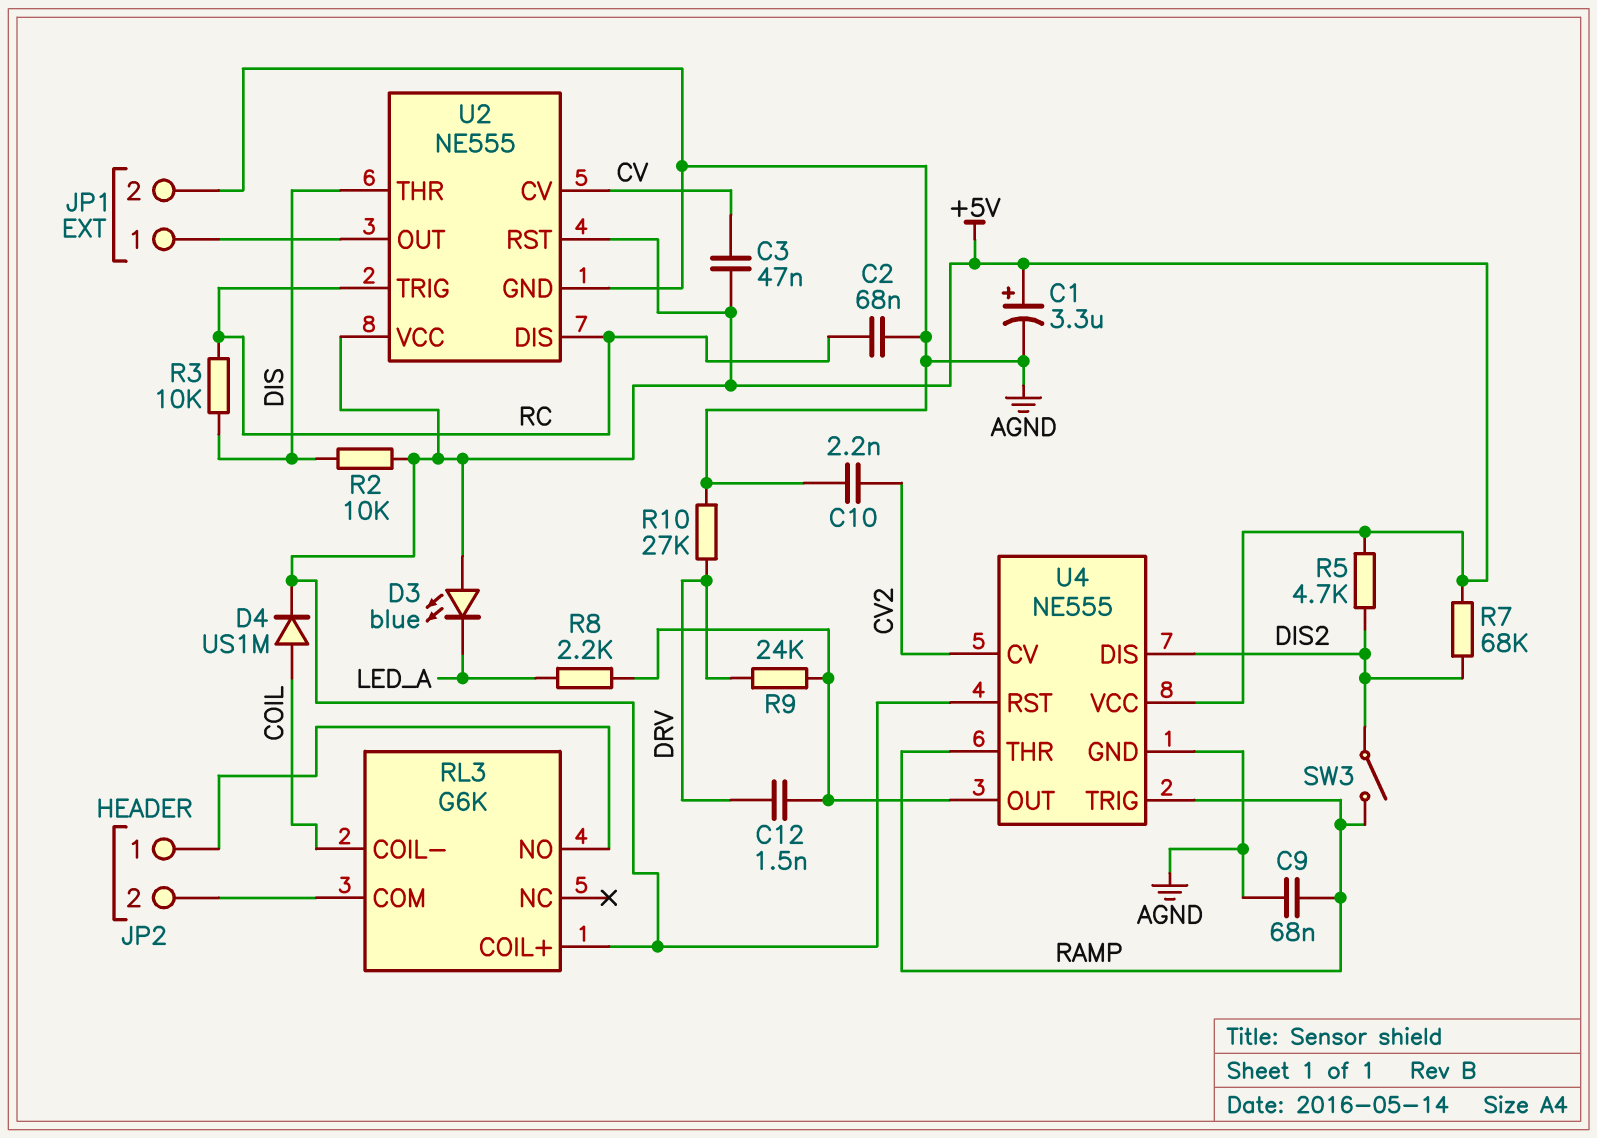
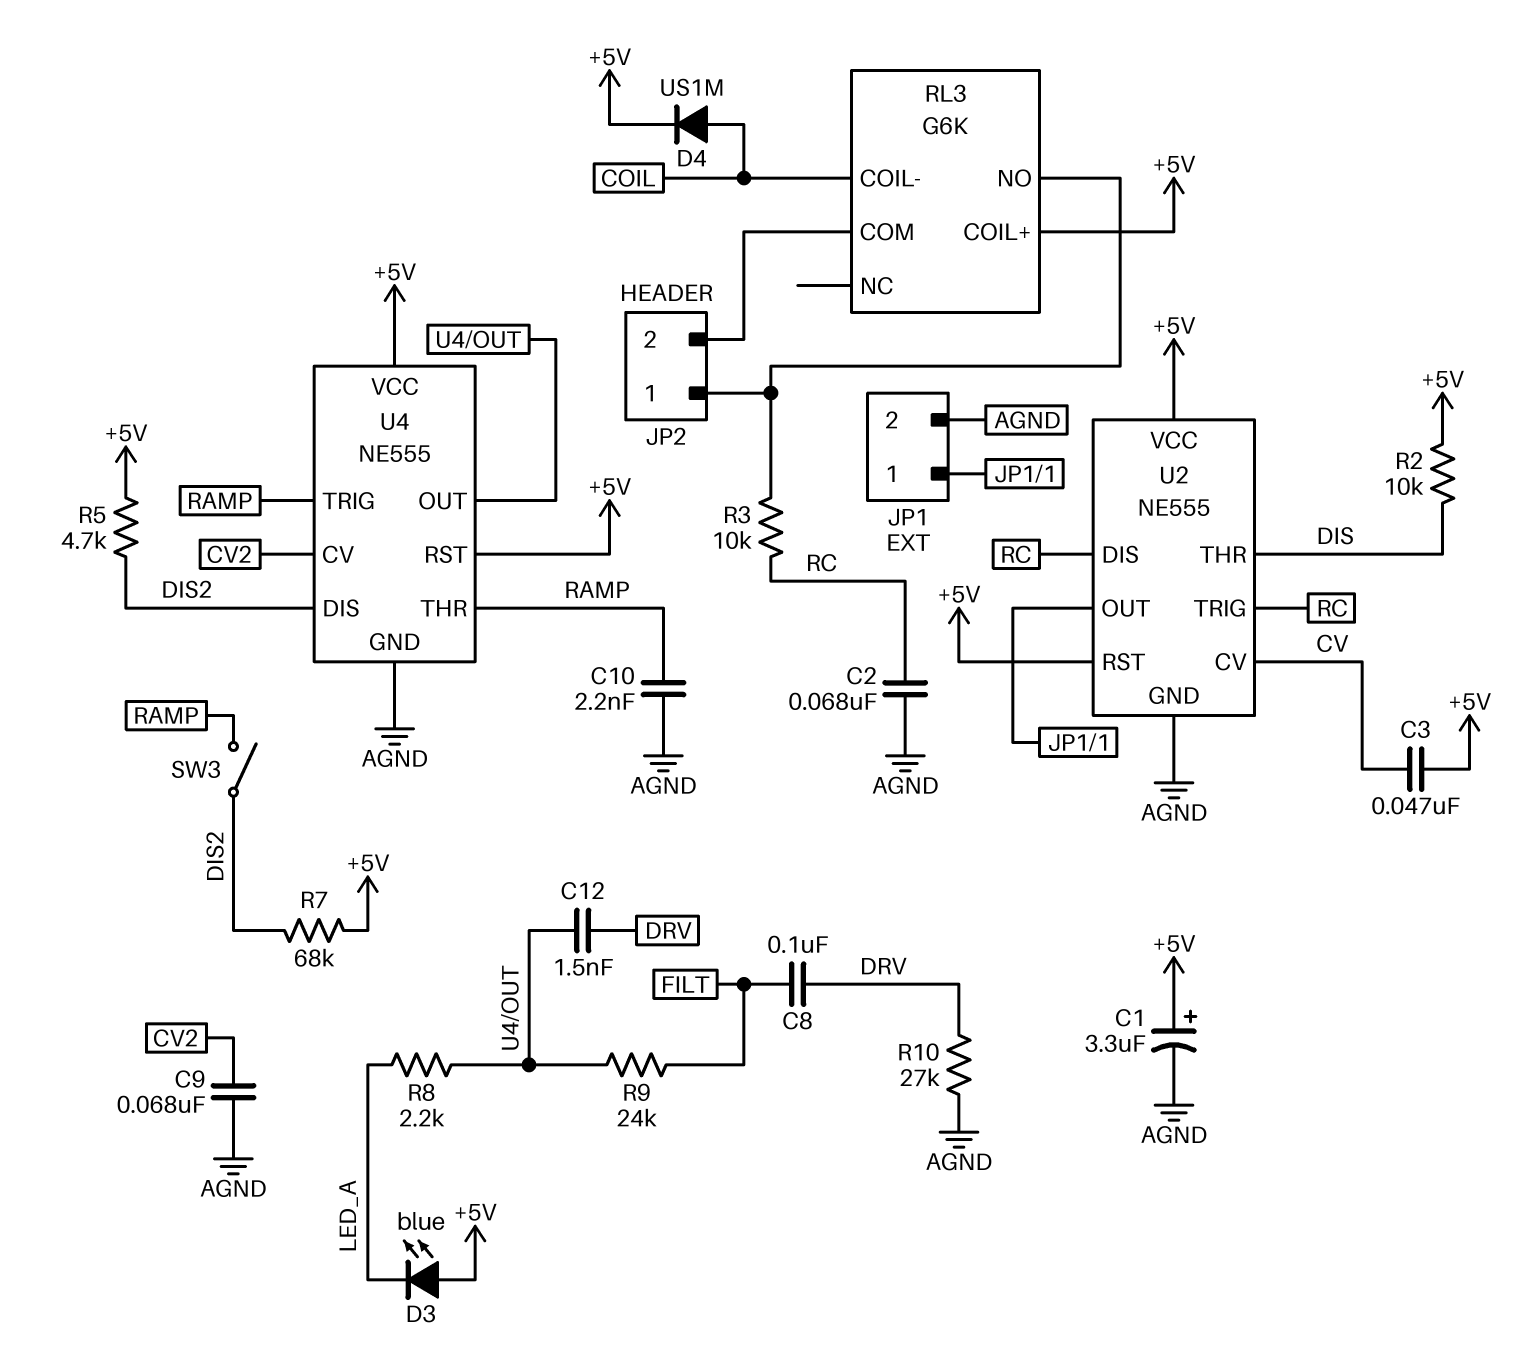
C8: none -> 100nF (DRV, FILT)
C9: 68nF (AGND, RAMP) -> 68nF (AGND, CV2)
C10: 2.2nF (AGND, CV2) -> 2.2nF (AGND, RAMP)
R3: 10k (DIS, RC) -> 10k (JP2/1, RC)
R9: 24k (DRV, U4/OUT) -> 24k (FILT, U4/OUT)

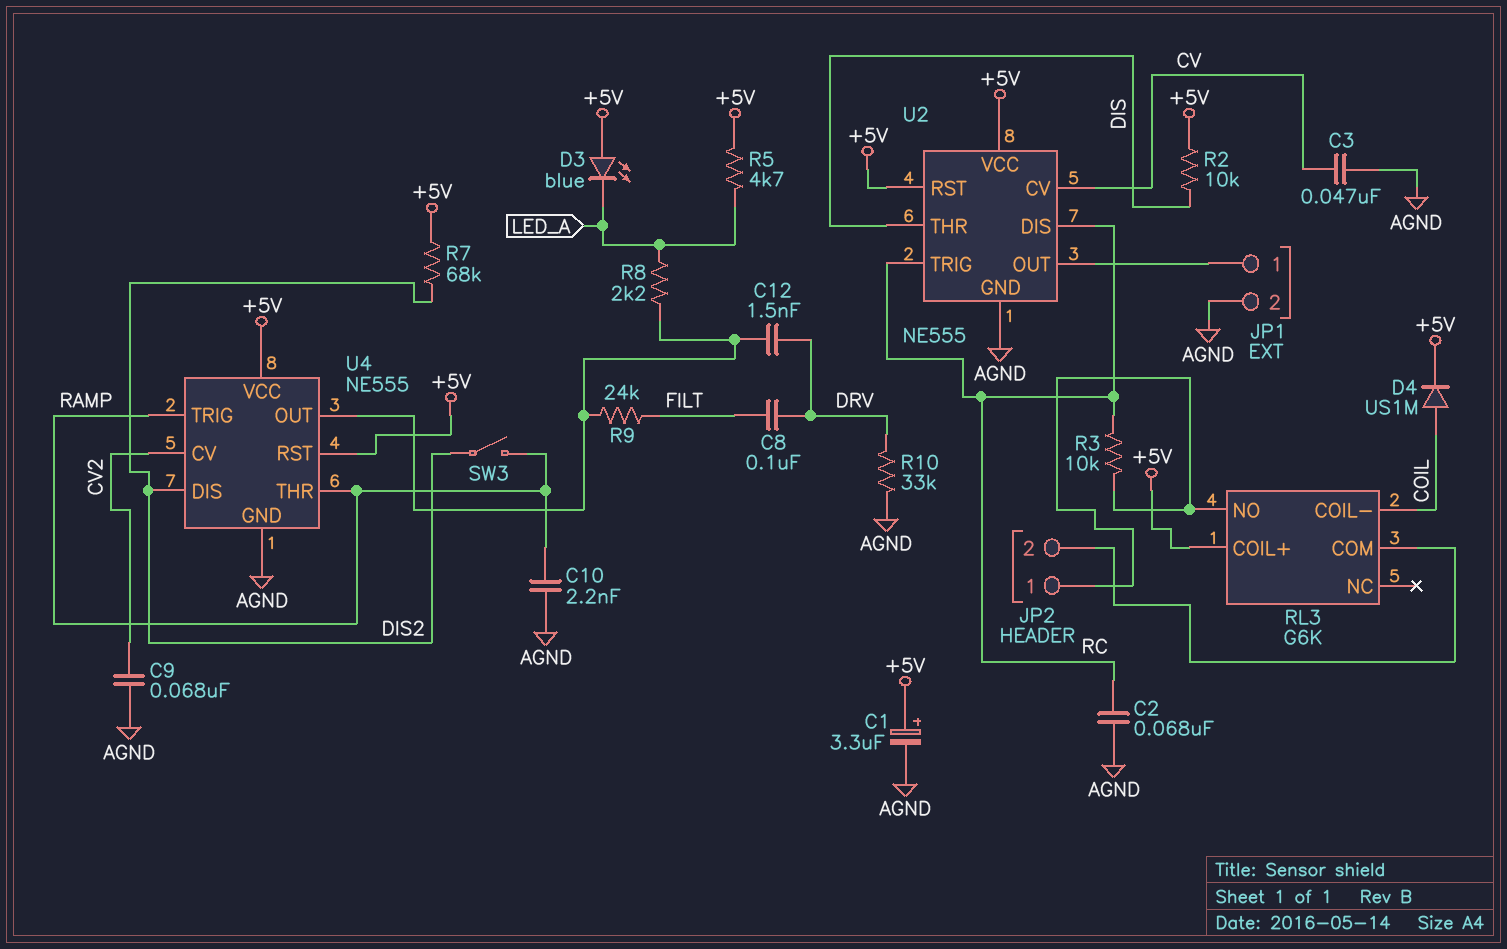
C3: 47nF (+5V, CV) -> 47nF (AGND, CV)
R5: 4.7k (+5V, DIS2) -> 4.7k (+5V, LED_A)
R10: 27k (AGND, DRV) -> 33k (AGND, DRV)

